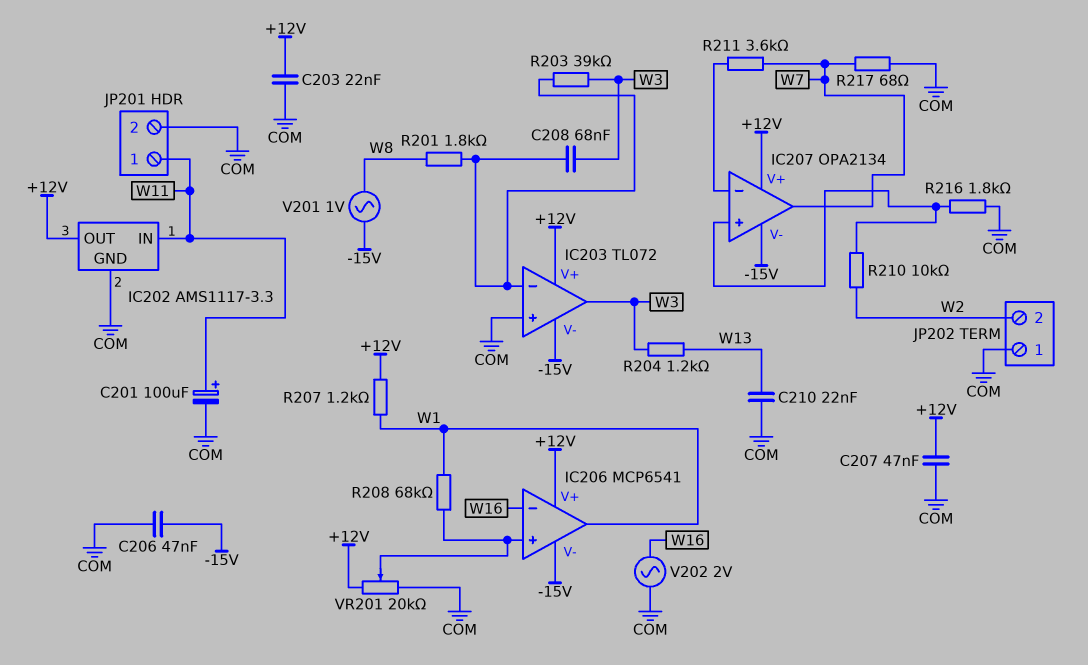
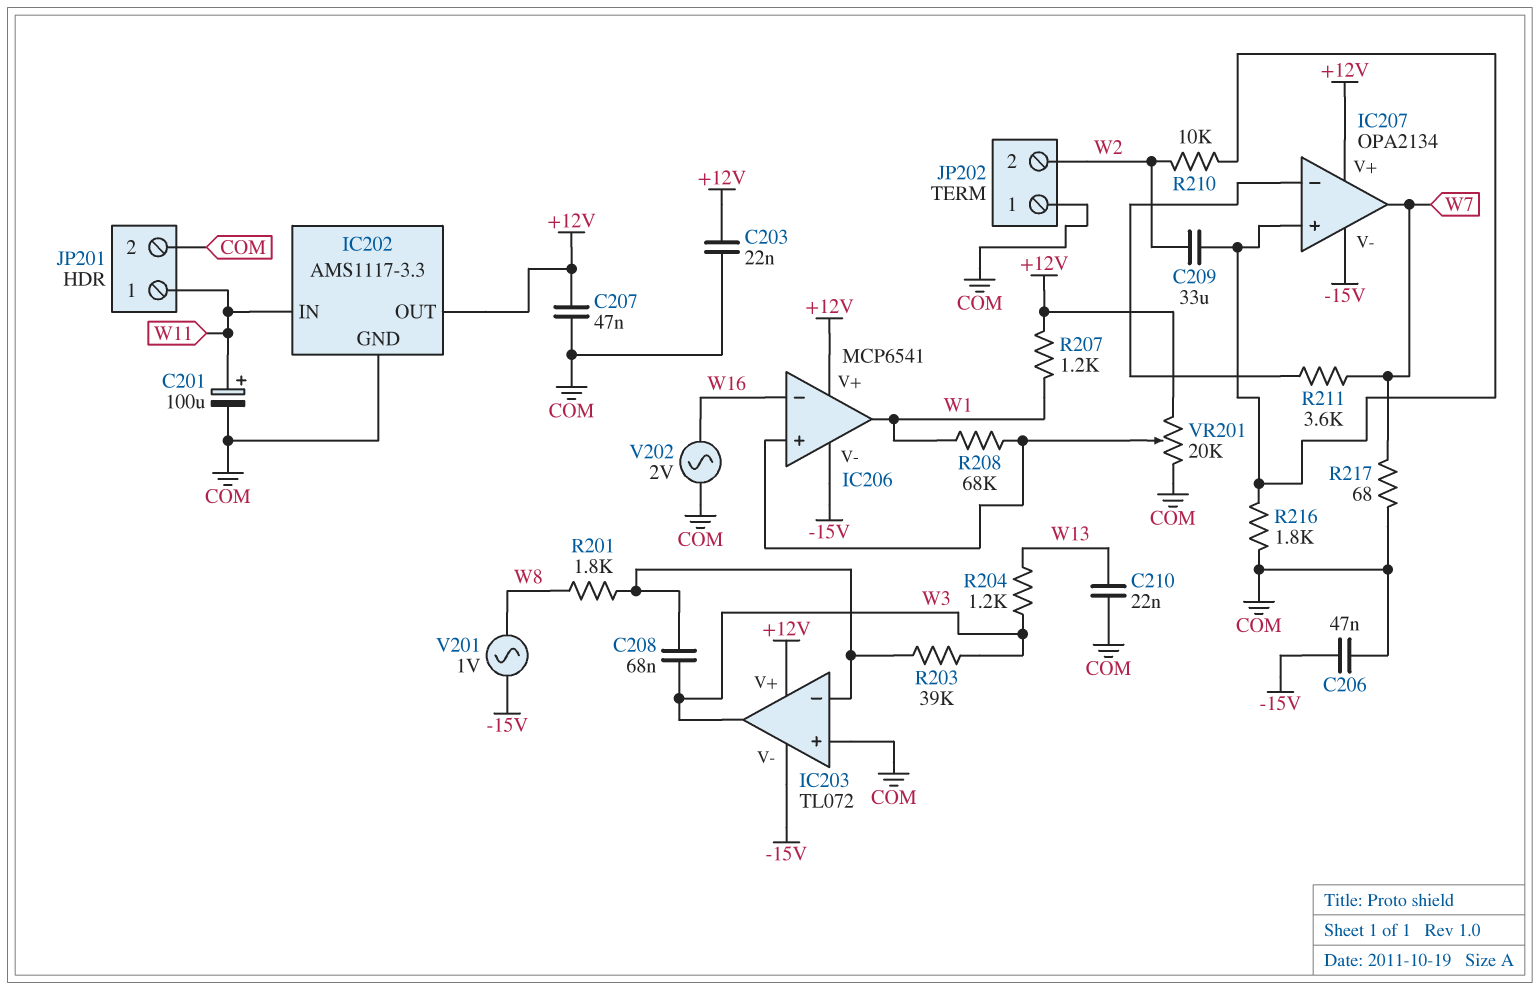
C209: none -> 33uF (IC207/in+, W2)

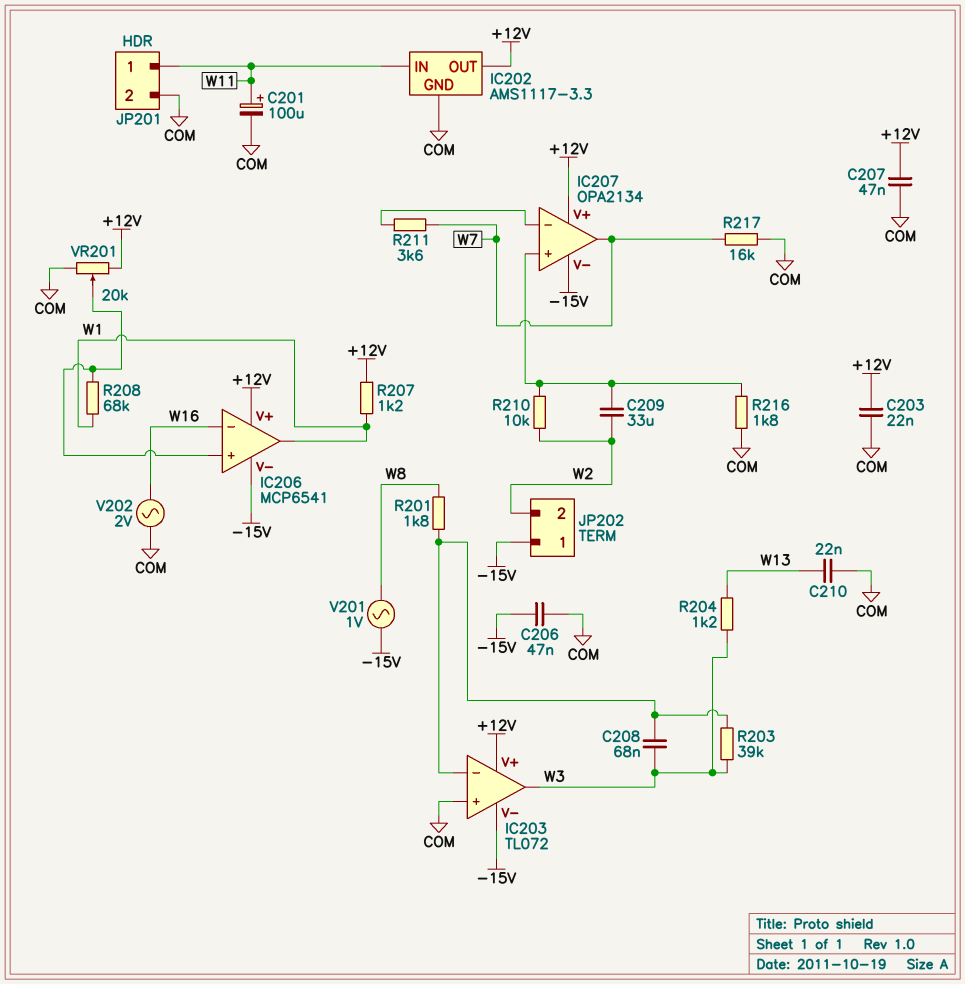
JP202 pin 1: COM -> -15V
R217: 68 (COM, W7) -> 16k (COM, W7)

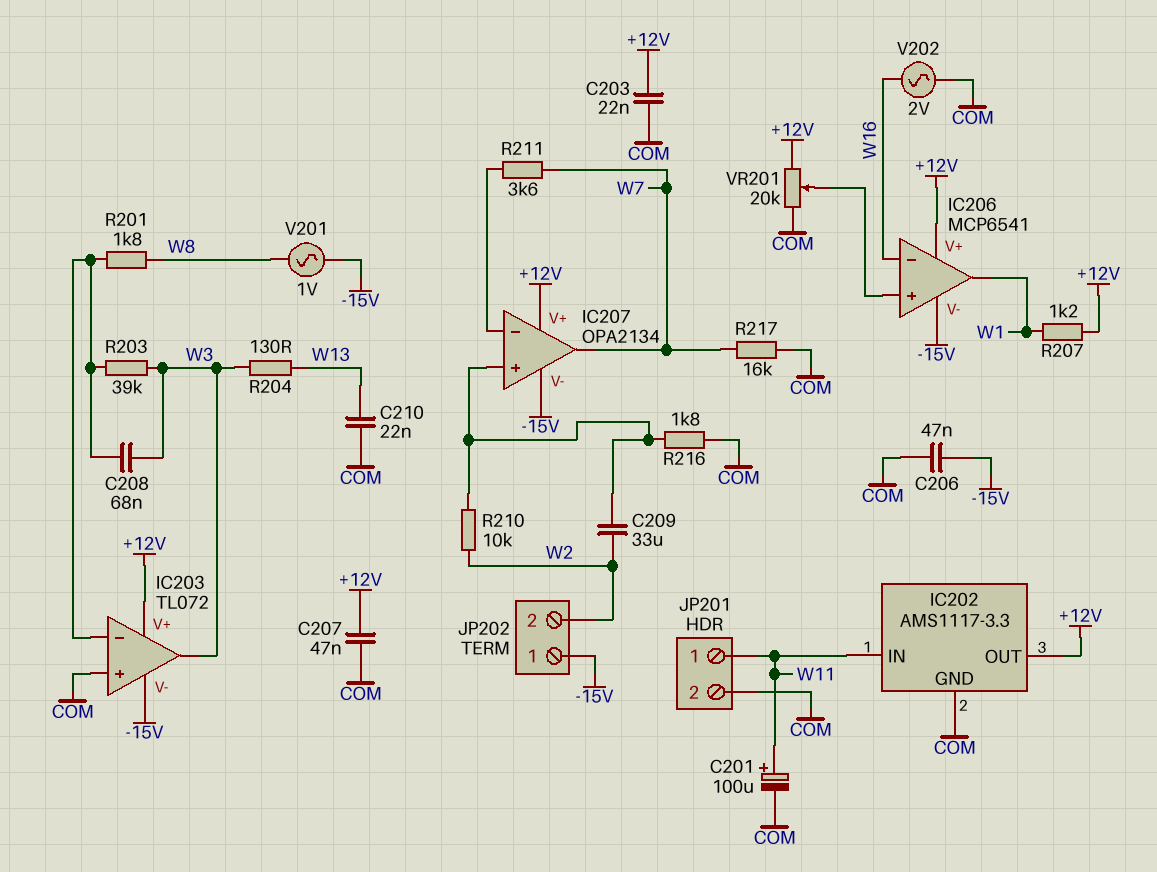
R204: 1.2k (W3, W13) -> 130 (W3, W13)
R208: 68k (IC206/in+, W1) -> none

